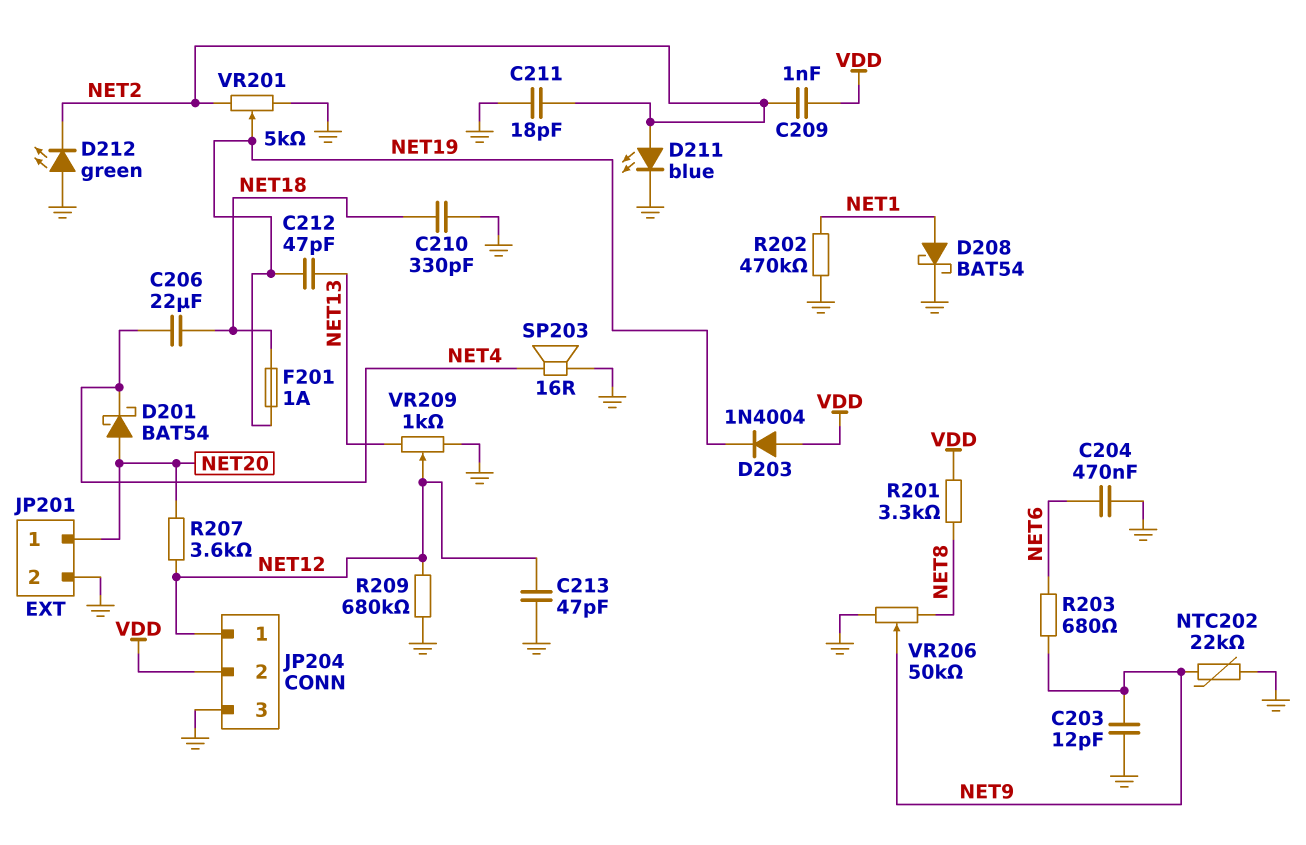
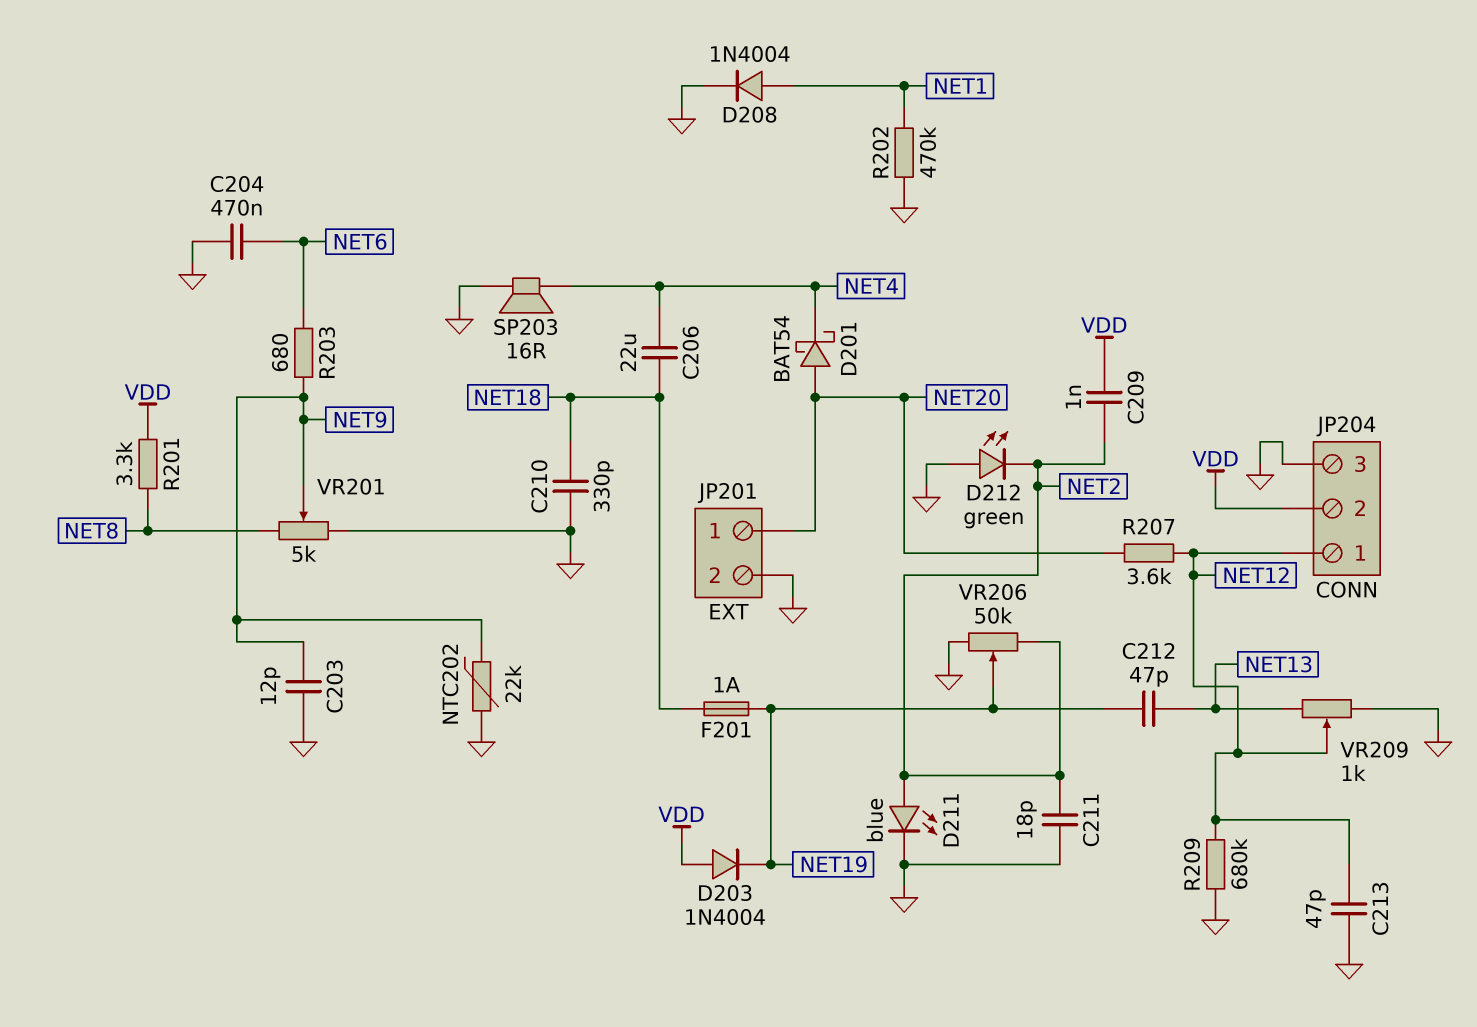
D208: schottky BAT54 (A NET1, K GND) -> diode 1N4004 (A NET1, K GND)
VR201: 5k (GND, NET2, wiper NET19) -> 5k (GND, NET8, wiper NET9)
VR206: 50k (GND, NET8, wiper NET9) -> 50k (GND, NET2, wiper NET19)

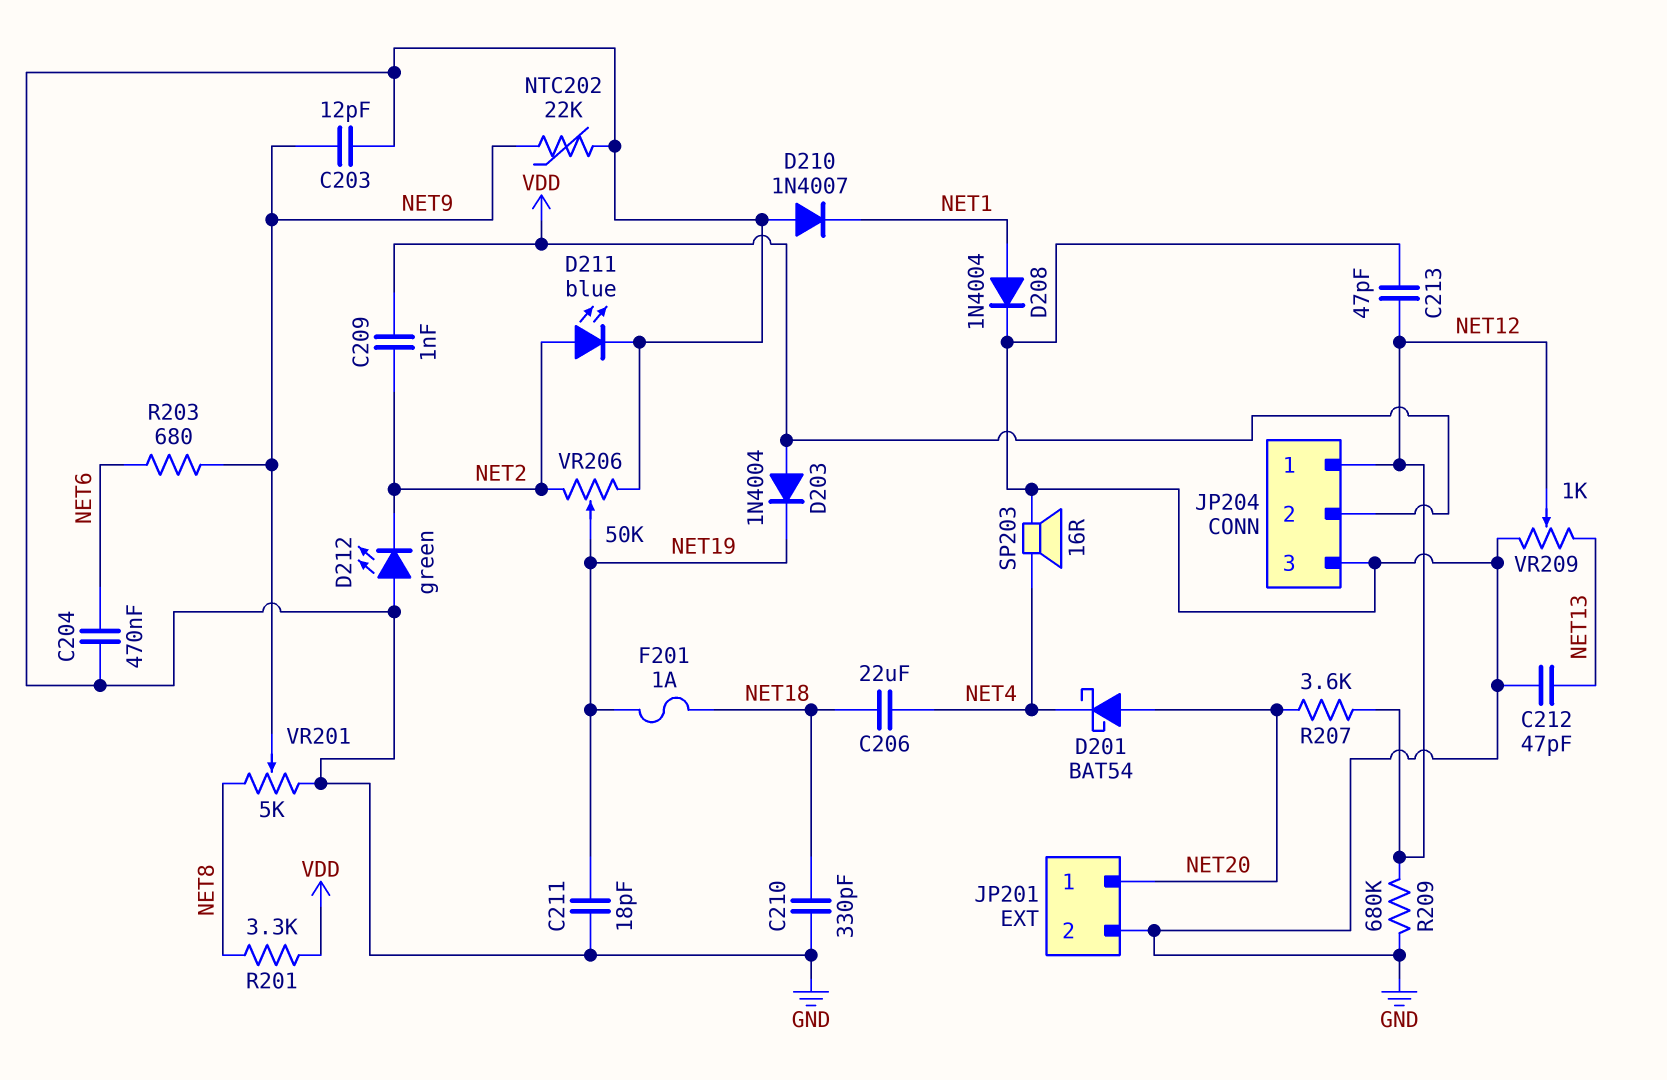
C211: 18pF (GND, NET2) -> 18pF (GND, NET19)
C212: 47pF (NET13, NET19) -> 47pF (GND, NET13)
D210: none -> diode 1N4007 (A GND, K NET1)
R202: 470k (GND, NET1) -> none

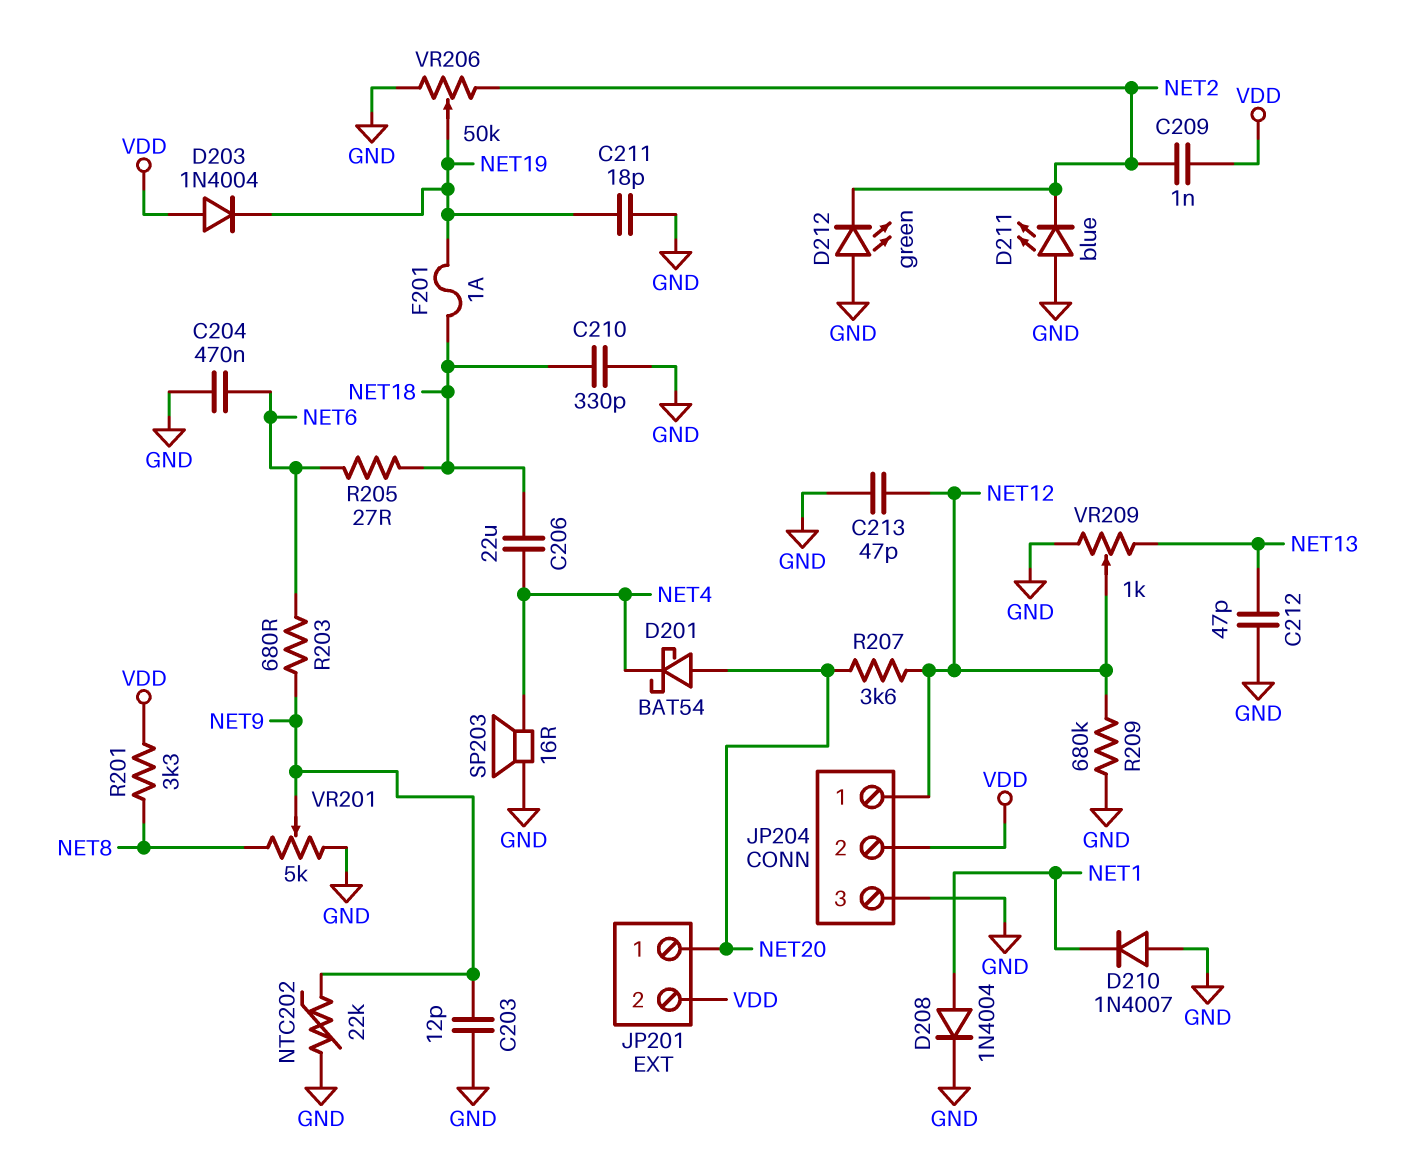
D211: LED blue (A NET2, K GND) -> LED blue (A GND, K NET2)
JP201 pin 2: GND -> VDD
R205: none -> 27 (NET6, NET18)

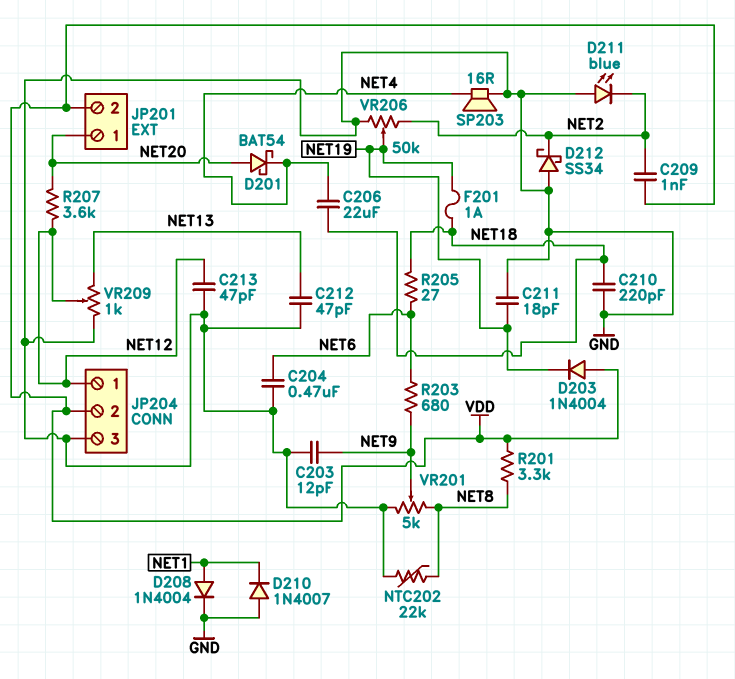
C210: 330pF (GND, NET18) -> 220pF (GND, NET18)
D212: LED green (A GND, K NET2) -> schottky SS34 (A GND, K NET2)
NTC202: 22k (GND, NET9) -> 22k (GND, NET8)
R209: 680k (GND, NET12) -> none

